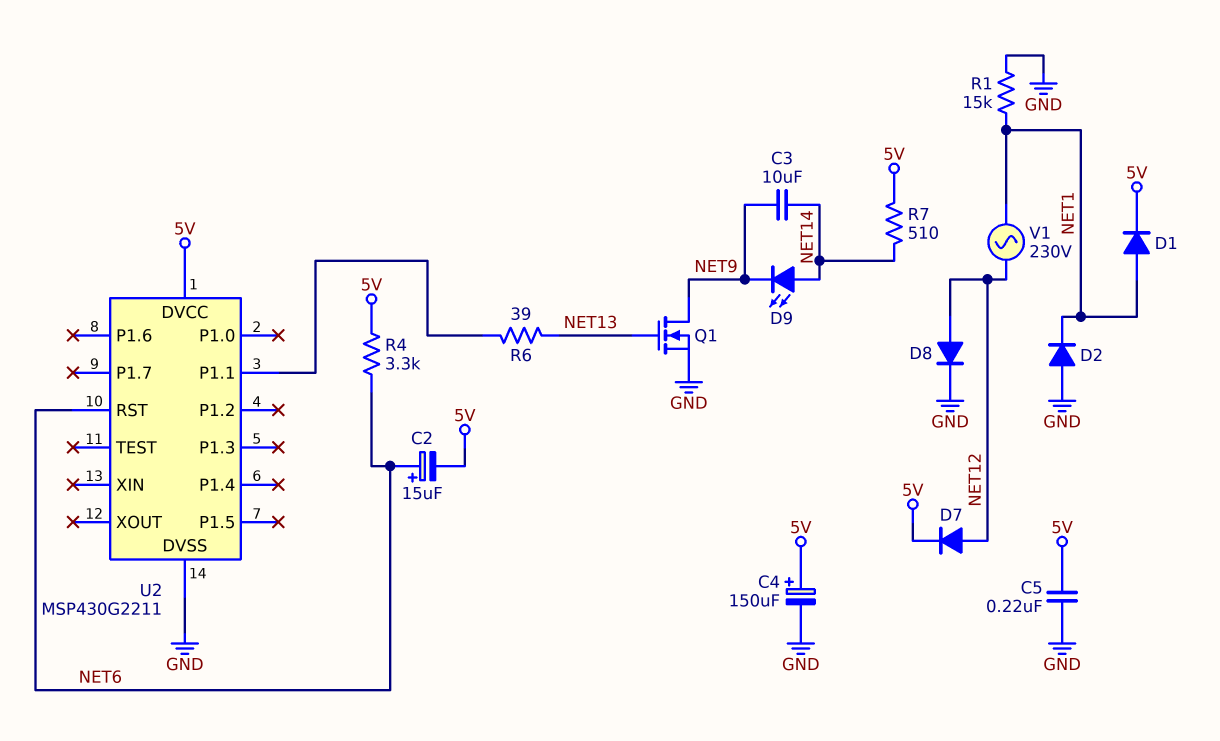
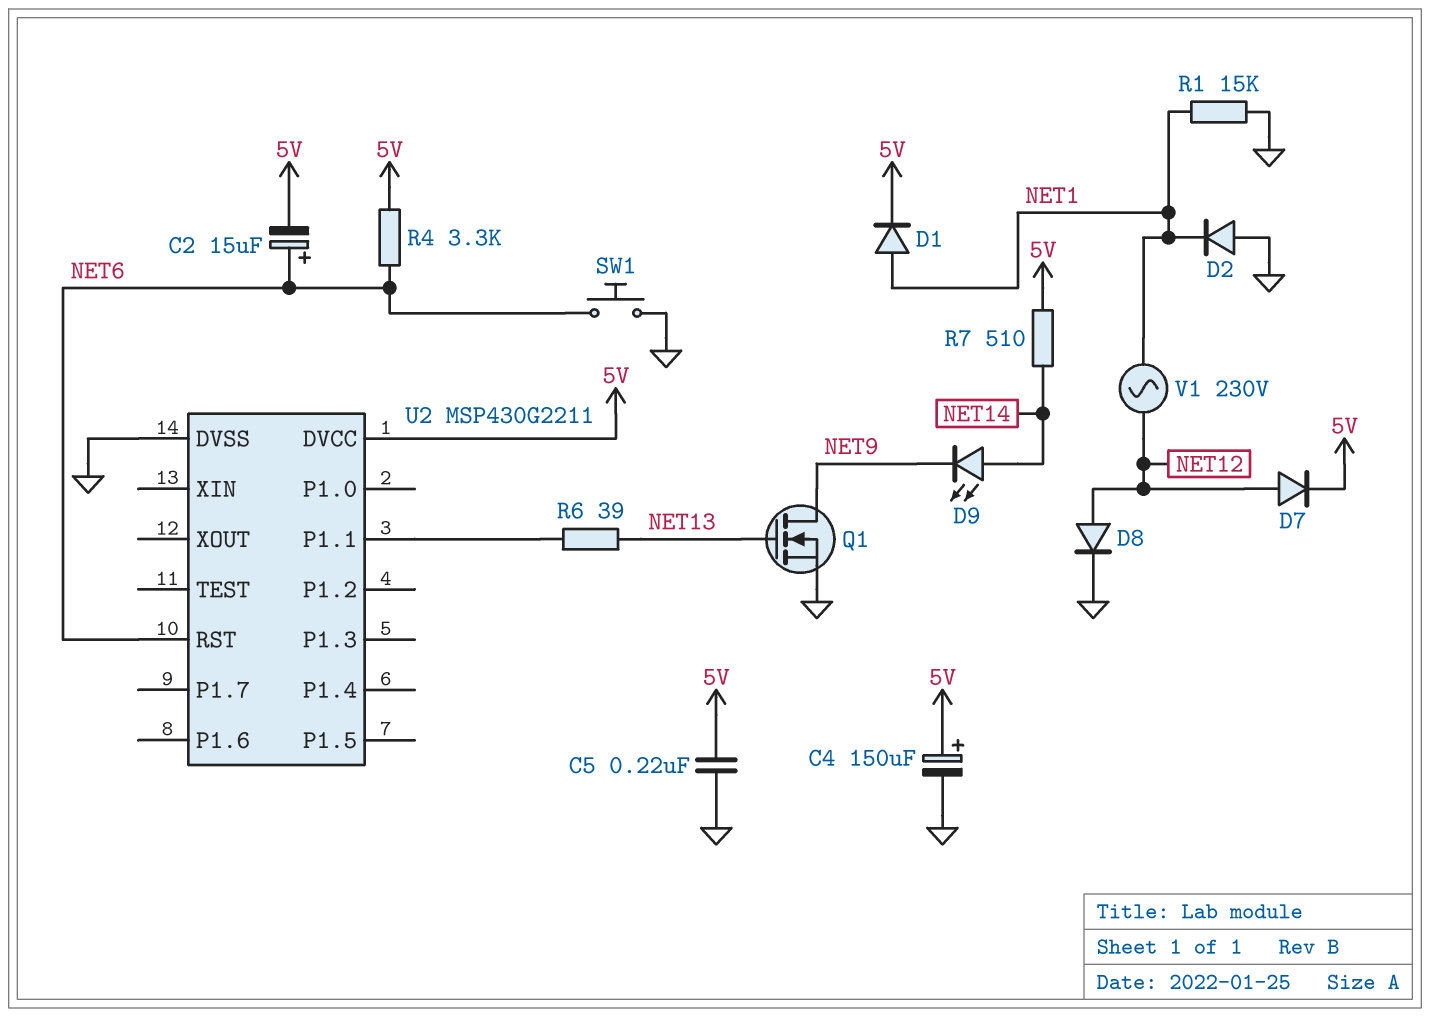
C3: 10uF (NET9, NET14) -> none
SW1: none -> button (GND, NET6)

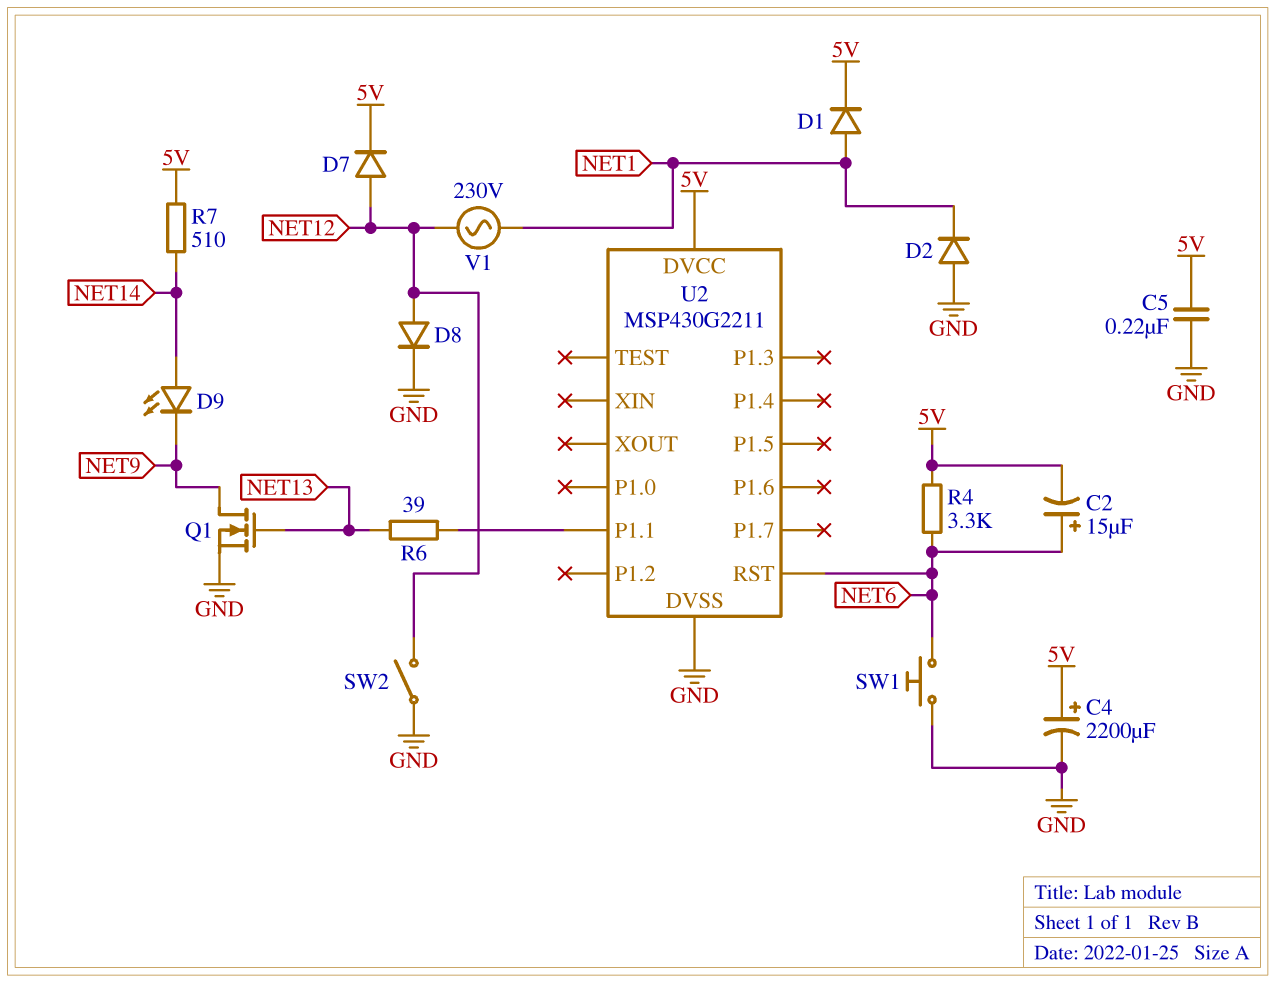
C4: 150uF (plus 5V, minus GND) -> 2200uF (plus 5V, minus GND)
R1: 15k (GND, NET1) -> none
SW2: none -> switch (GND, NET12)

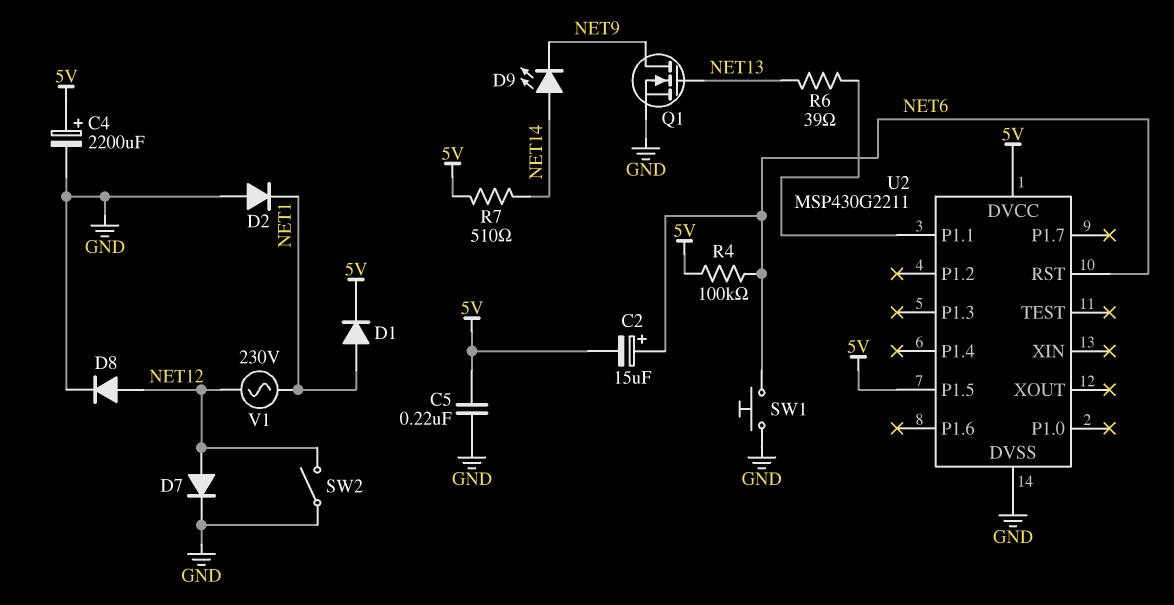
D7: diode (A NET12, K 5V) -> diode (A NET12, K GND)
R4: 3.3k (5V, NET6) -> 100k (5V, NET6)
U2 pin P1.5: none -> 5V

